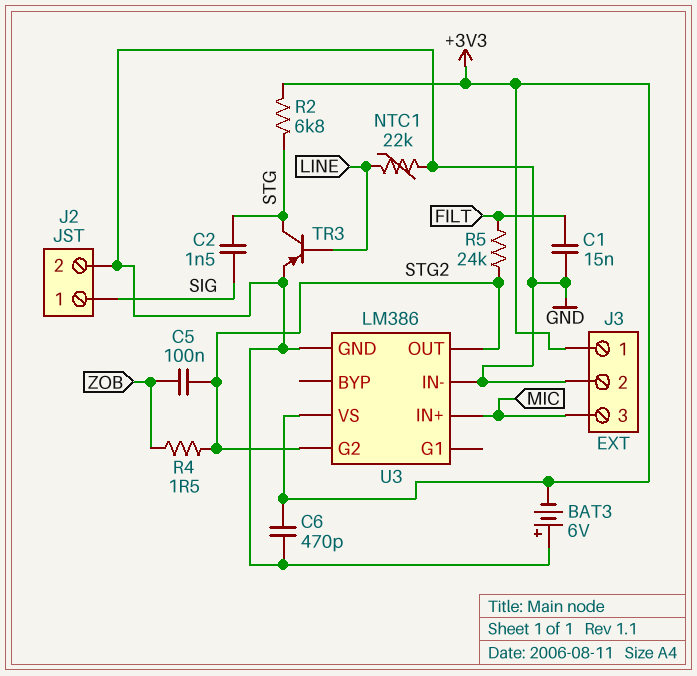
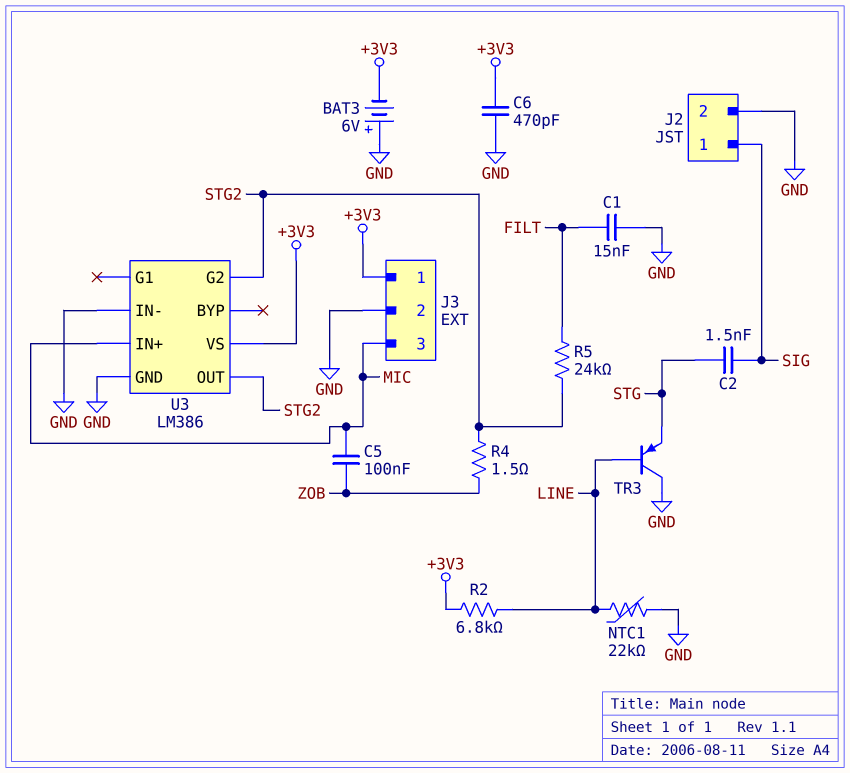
C5: 100nF (STG2, ZOB) -> 100nF (MIC, ZOB)
R2: 6.8k (+3V3, STG) -> 6.8k (+3V3, LINE)
TR3: PNP (B LINE, C STG, E GND) -> PNP (B LINE, C GND, E STG)

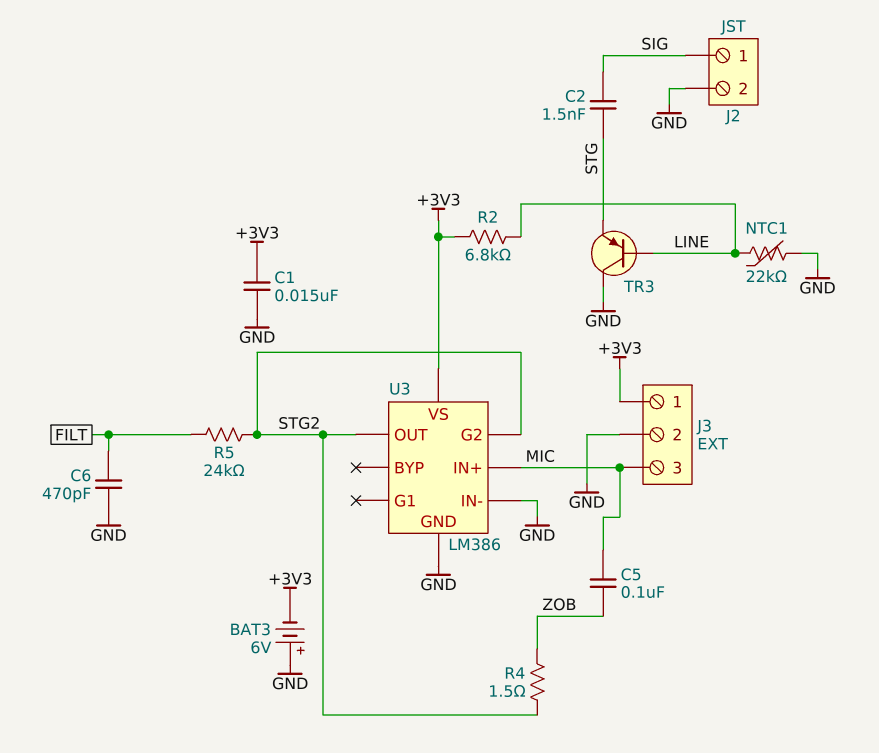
C1: 15nF (FILT, GND) -> 15nF (+3V3, GND)
C6: 470pF (+3V3, GND) -> 470pF (FILT, GND)

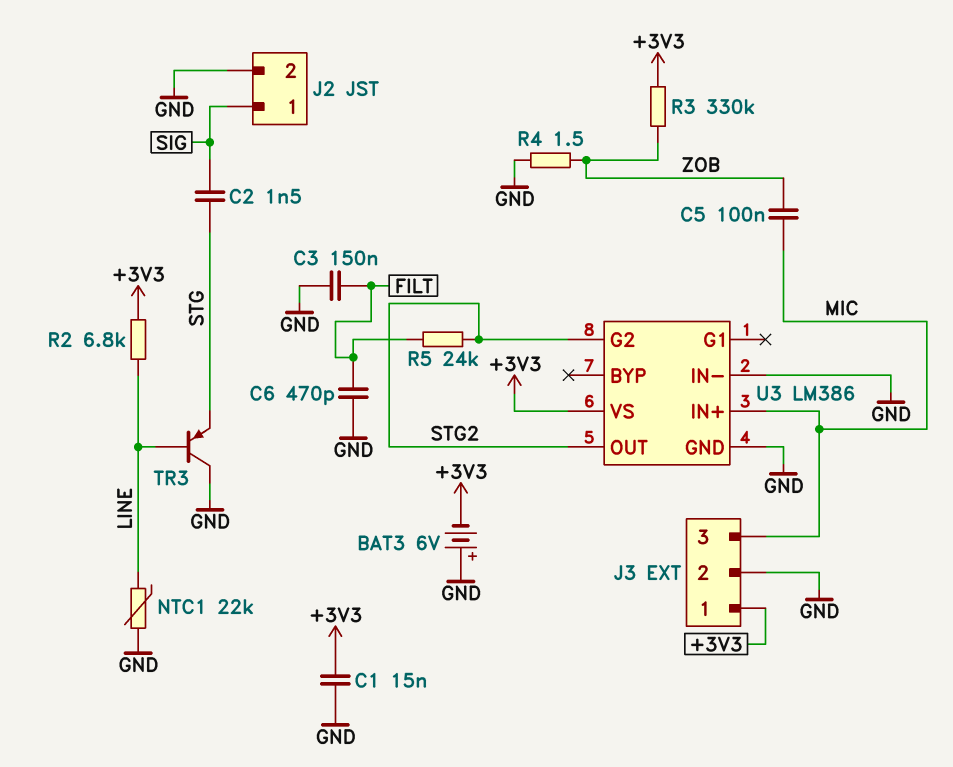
C3: none -> 150nF (FILT, GND)
R3: none -> 330k (+3V3, ZOB)
R4: 1.5 (STG2, ZOB) -> 1.5 (GND, ZOB)

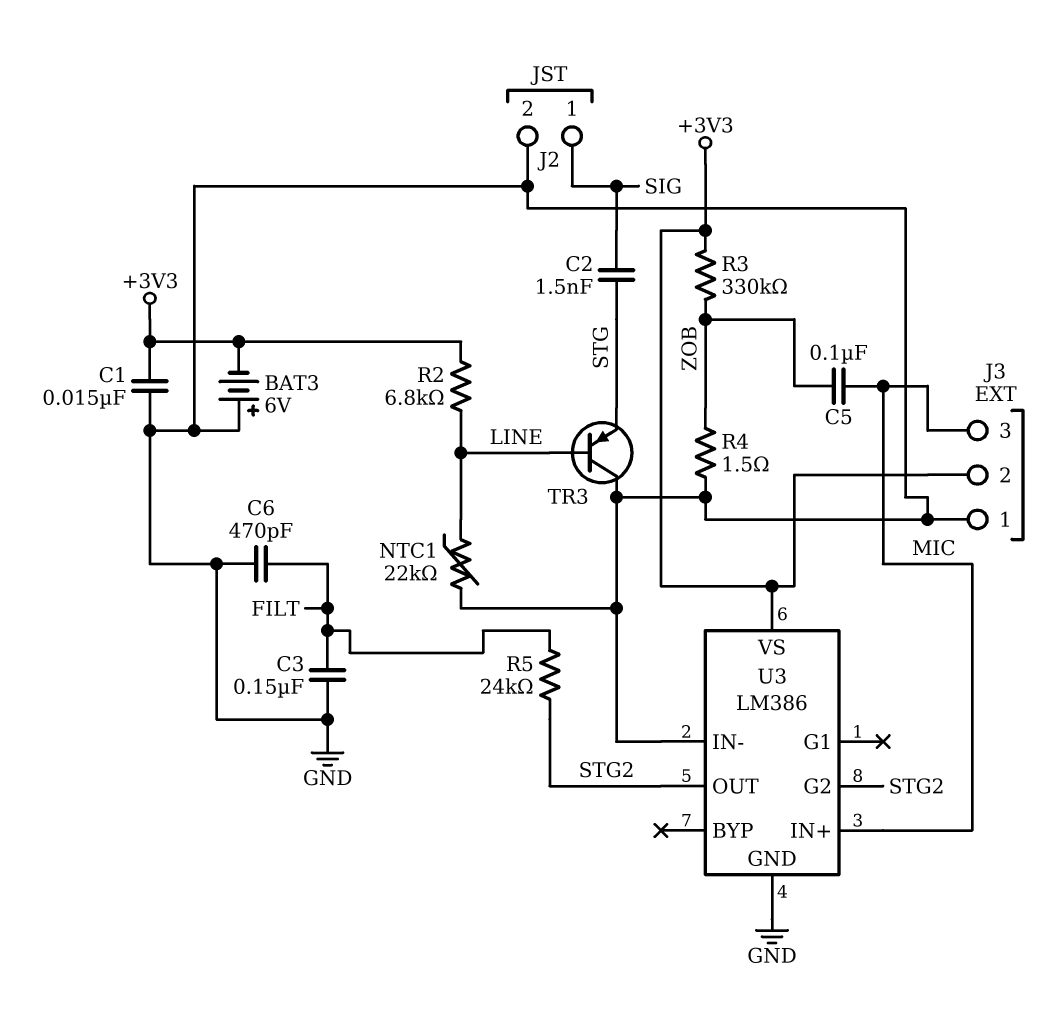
J3 pin 1: +3V3 -> GND
J3 pin 2: GND -> +3V3

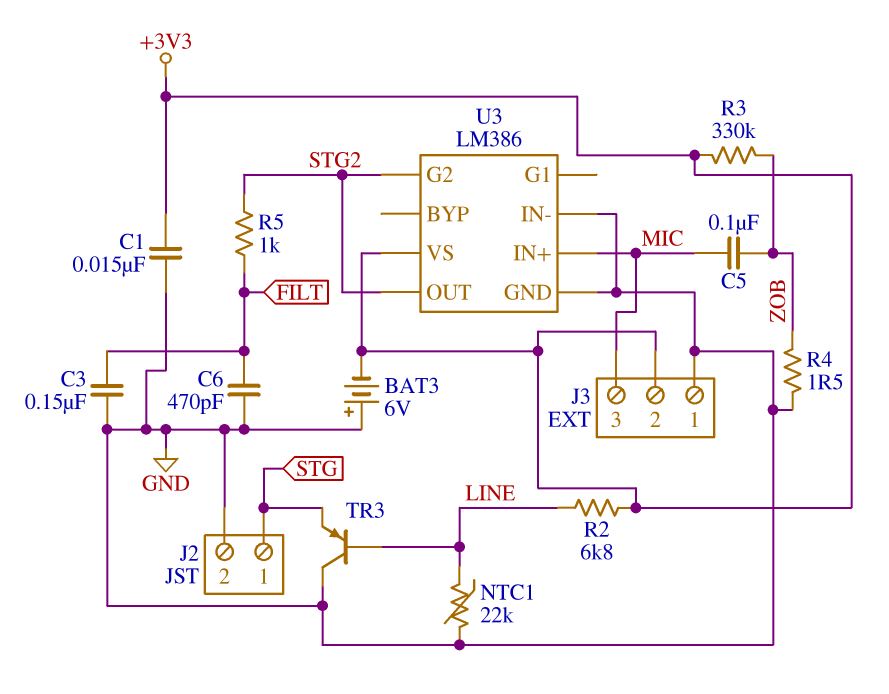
C2: 1.5nF (SIG, STG) -> none
J2 pin 1: SIG -> STG
R5: 24k (FILT, STG2) -> 1k (FILT, STG2)

